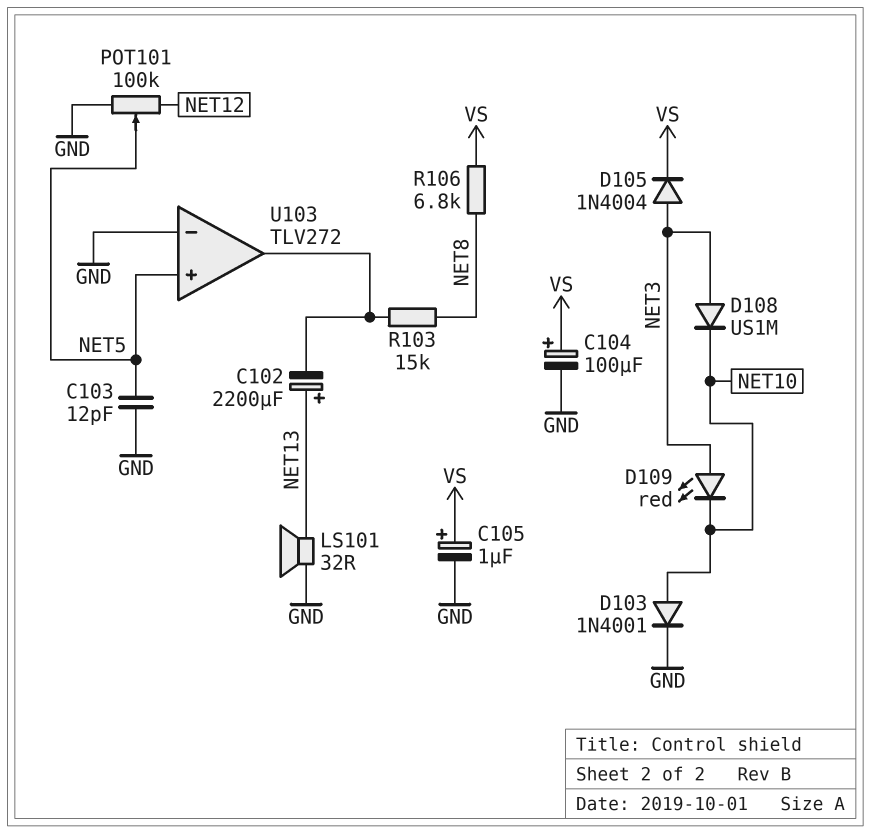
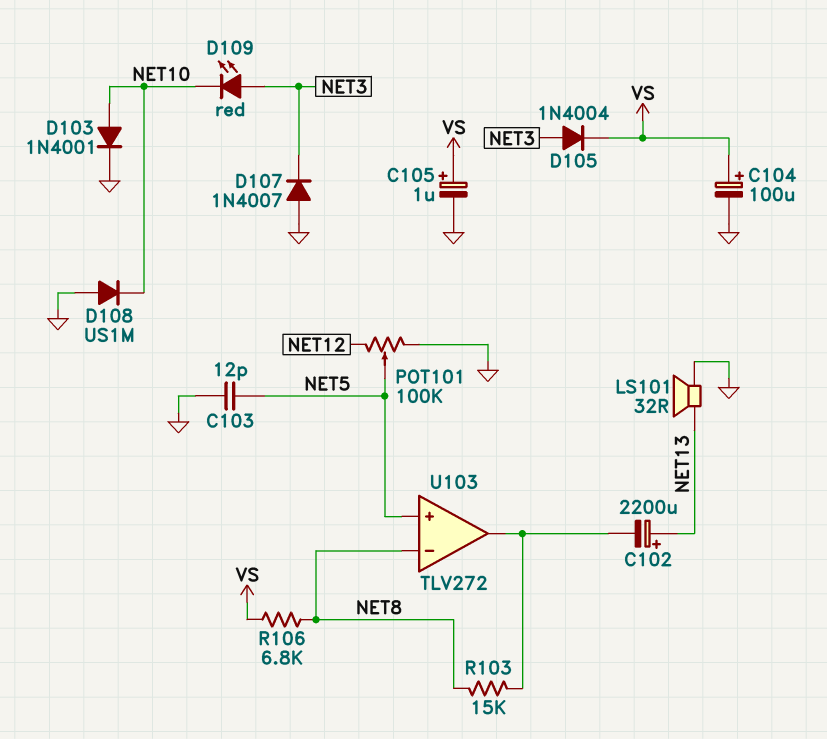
D107: none -> diode 1N4007 (A GND, K NET3)
D108: diode US1M (A NET3, K NET10) -> diode US1M (A GND, K NET10)
U103 pin in-: GND -> NET8

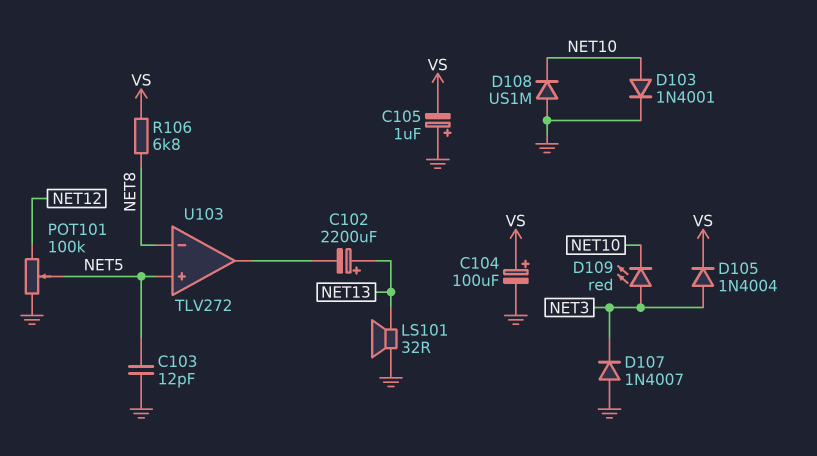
C105: 1uF (plus VS, minus GND) -> 1uF (plus GND, minus VS)
R103: 15k (NET8, U103/out) -> none

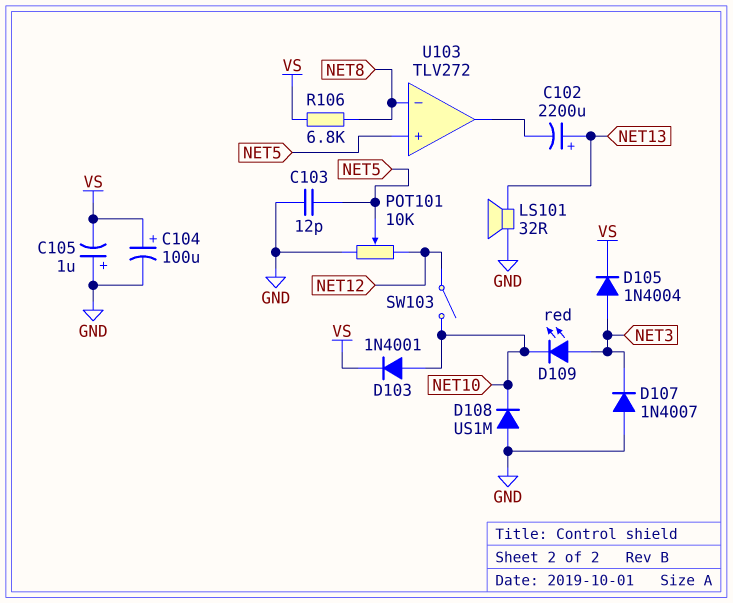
D103: diode 1N4001 (A NET10, K GND) -> diode 1N4001 (A NET10, K VS)
POT101: 100k (GND, NET12, wiper NET5) -> 10k (GND, NET12, wiper NET5)
SW103: none -> switch (NET10, NET12)

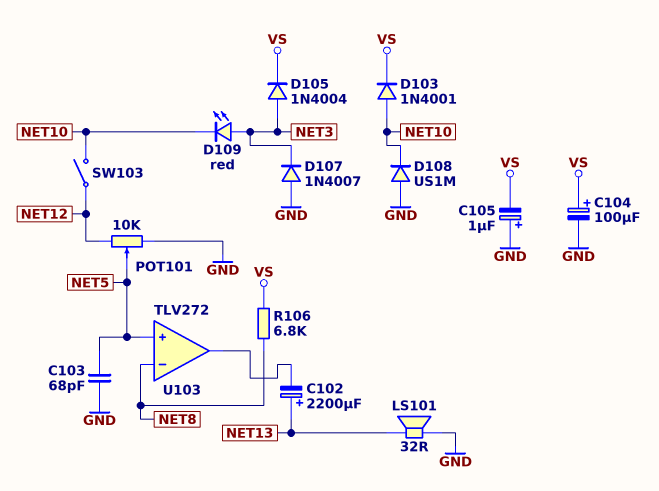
C103: 12pF (GND, NET5) -> 68pF (GND, NET5)

